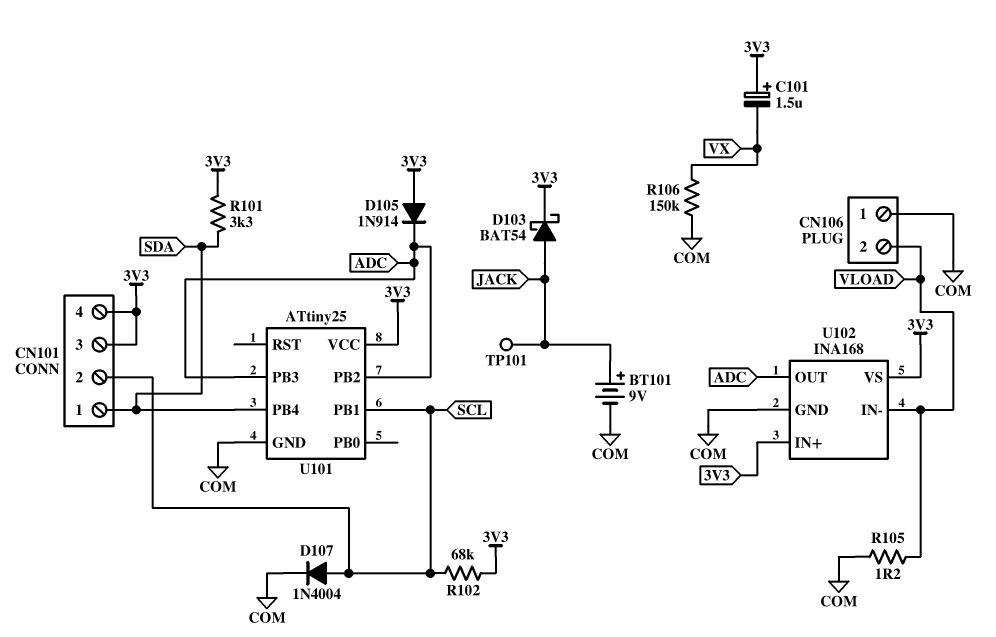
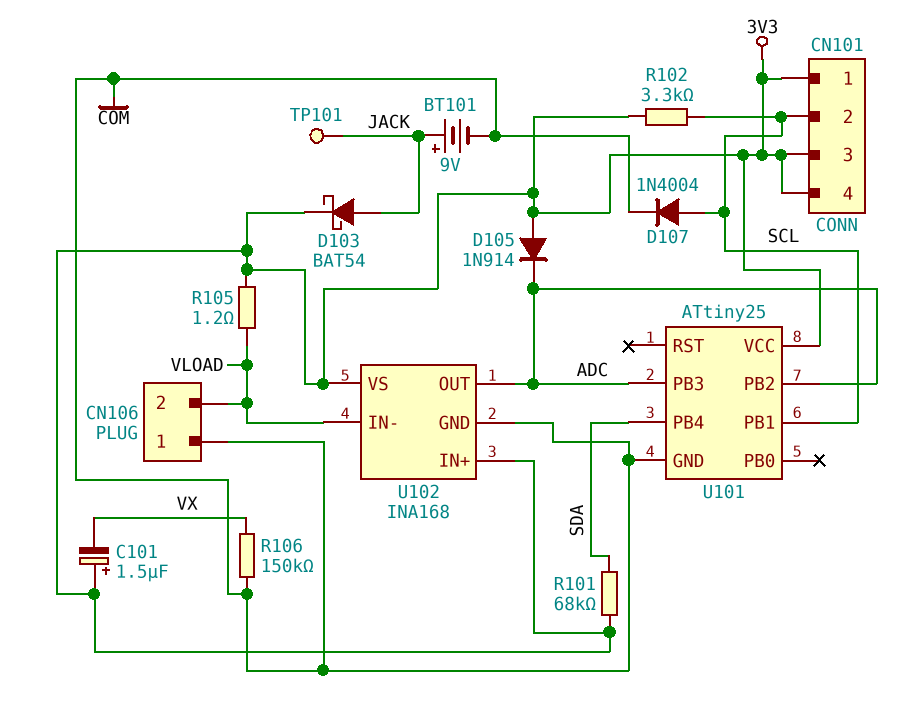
CN101 pin 1: SDA -> 3V3
R101: 3.3k (3V3, SDA) -> 68k (3V3, SDA)
R102: 68k (3V3, SCL) -> 3.3k (3V3, SCL)
R105: 1.2 (COM, VLOAD) -> 1.2 (3V3, VLOAD)

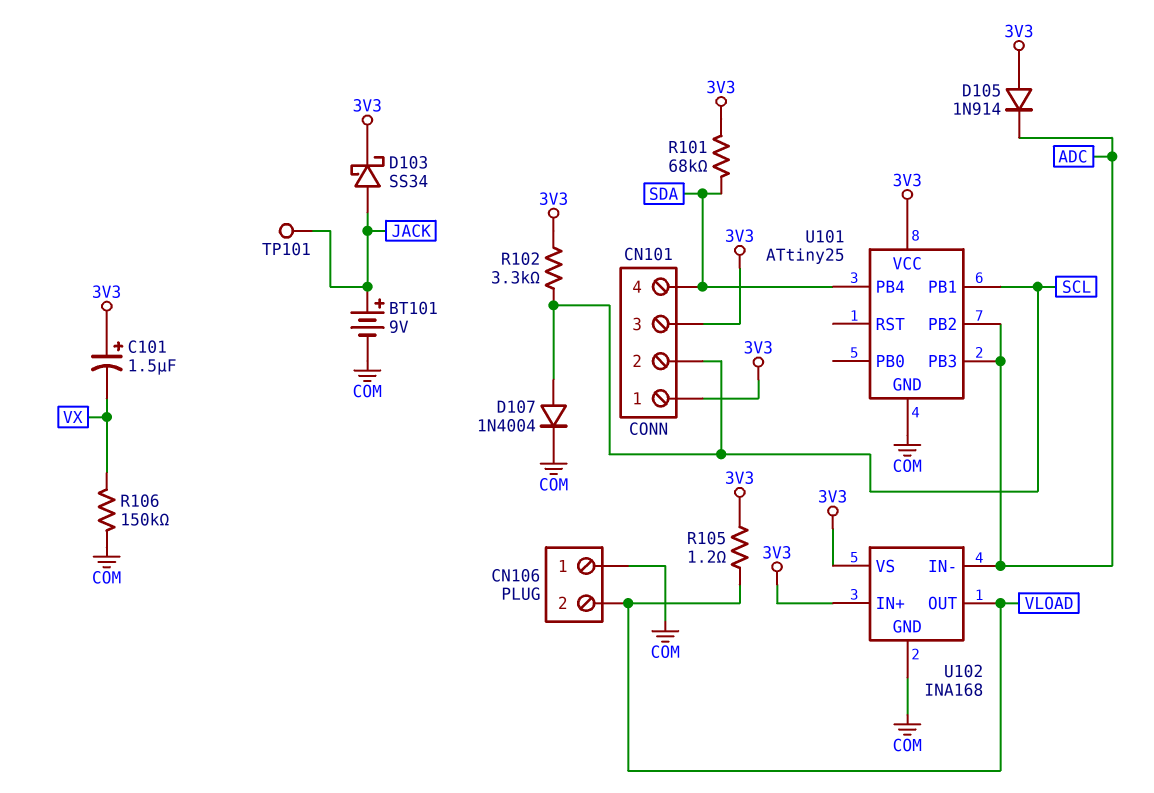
CN101 pin 4: 3V3 -> SDA
D103: schottky BAT54 (A JACK, K 3V3) -> schottky SS34 (A JACK, K 3V3)
U102 pin IN-: VLOAD -> ADC
U102 pin OUT: ADC -> VLOAD

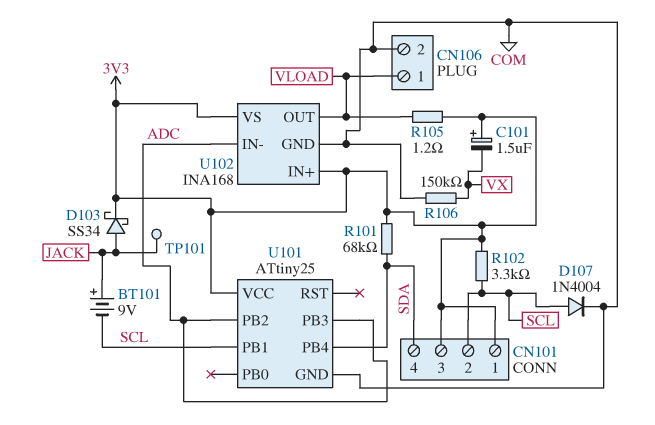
BT101: 9V (plus JACK, minus COM) -> 9V (plus JACK, minus SCL)
CN106 pin 1: COM -> VLOAD
CN106 pin 2: VLOAD -> COM
D105: diode 1N914 (A 3V3, K ADC) -> none

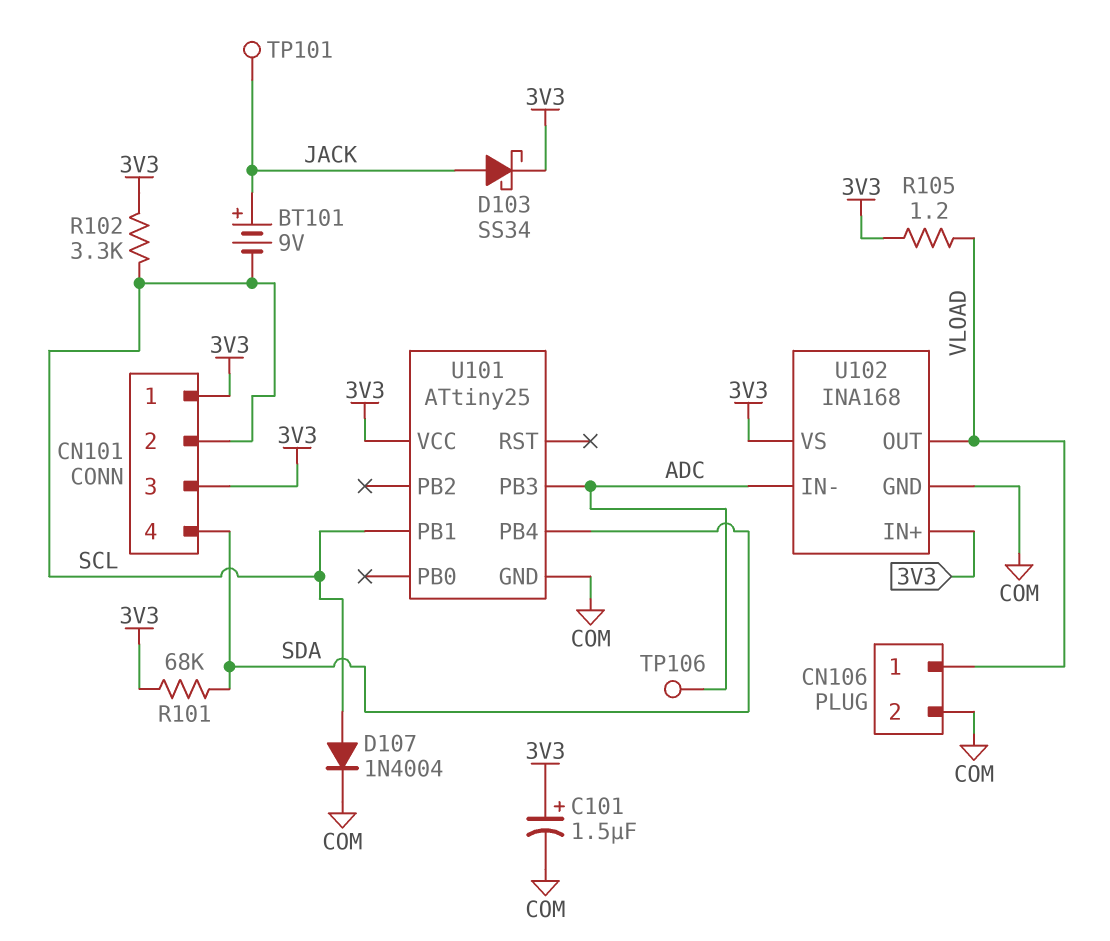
C101: 1.5uF (plus 3V3, minus VX) -> 1.5uF (plus 3V3, minus COM)
R106: 150k (COM, VX) -> none
TP106: none -> test point (ADC)
U101 pin PB2: ADC -> none

